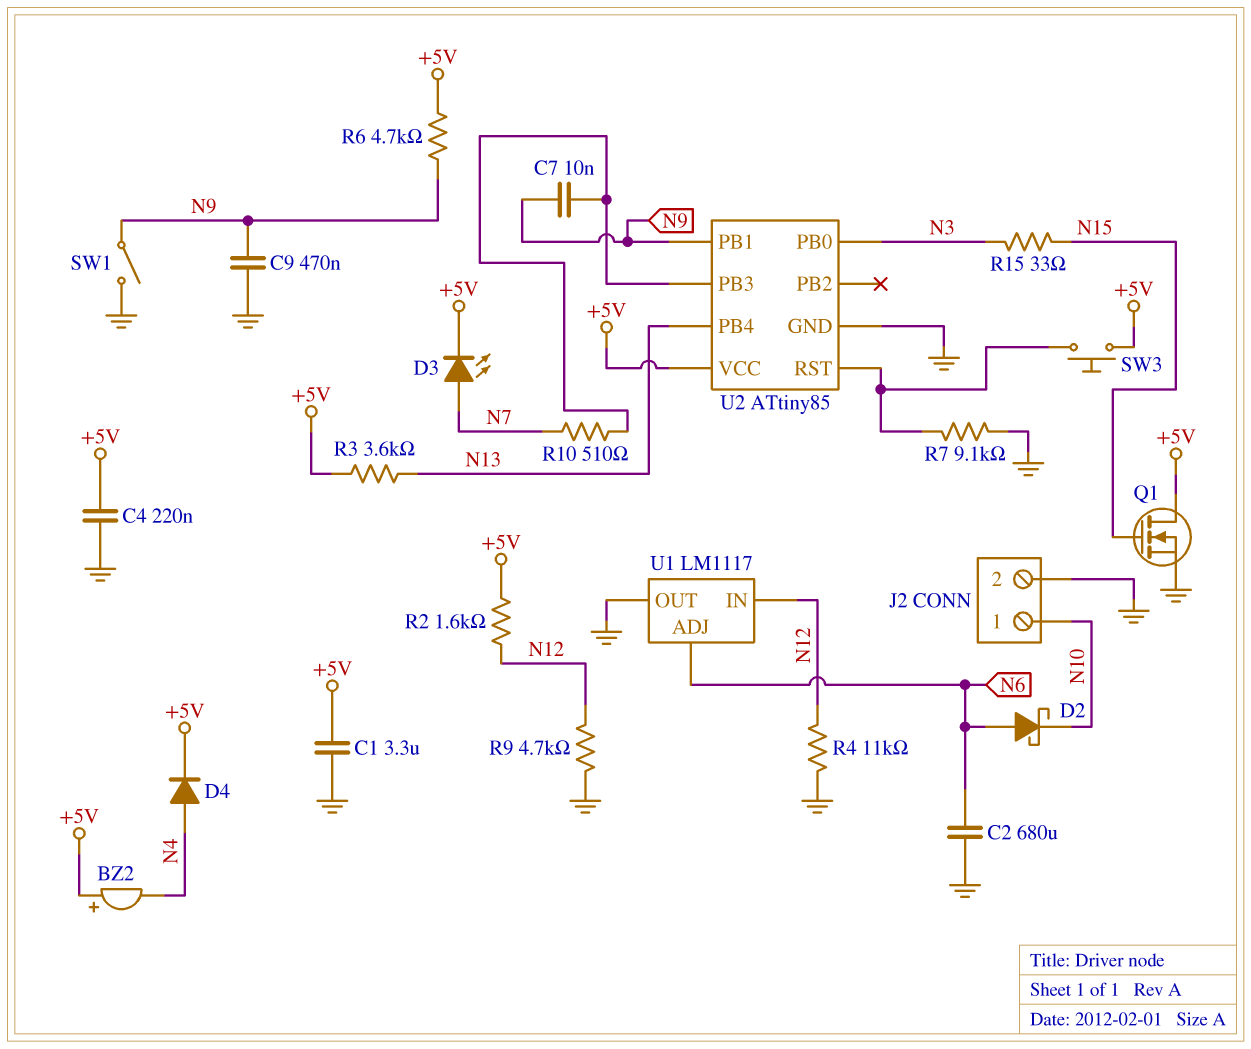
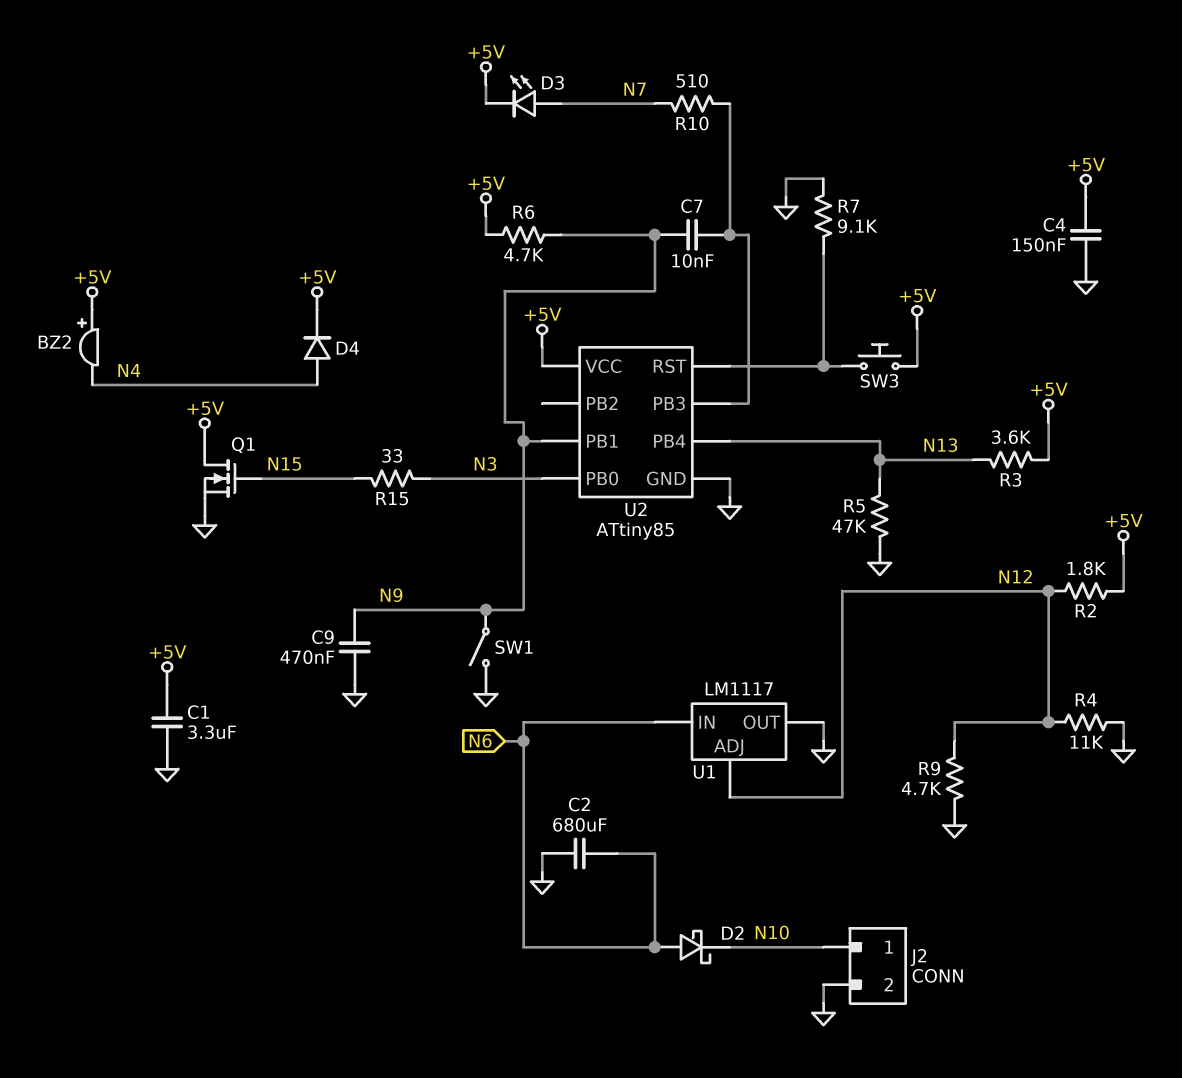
C4: 220nF (+5V, GND) -> 150nF (+5V, GND)
R2: 1.6k (+5V, N12) -> 1.8k (+5V, N12)
R5: none -> 47k (GND, N13)
U1 pin ADJ: N6 -> N12
U1 pin IN: N12 -> N6

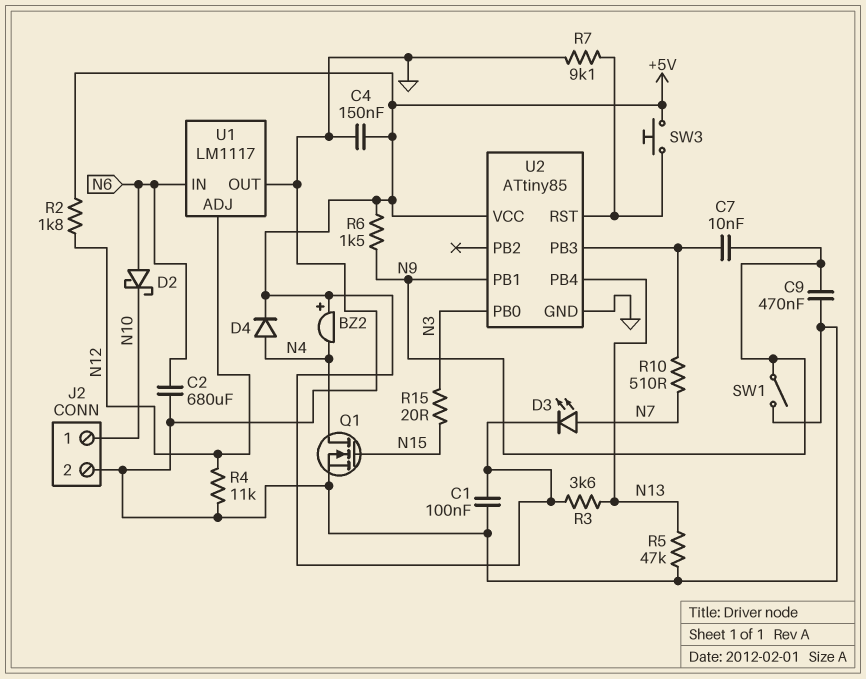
C1: 3.3uF (+5V, GND) -> 100nF (+5V, GND)
Q1: NMOS (G N15, D +5V, S GND) -> NMOS (G N15, D N4, S GND)
R6: 4.7k (+5V, N9) -> 1.5k (+5V, N9)
R9: 4.7k (GND, N12) -> none
R15: 33 (N3, N15) -> 20 (N3, N15)

